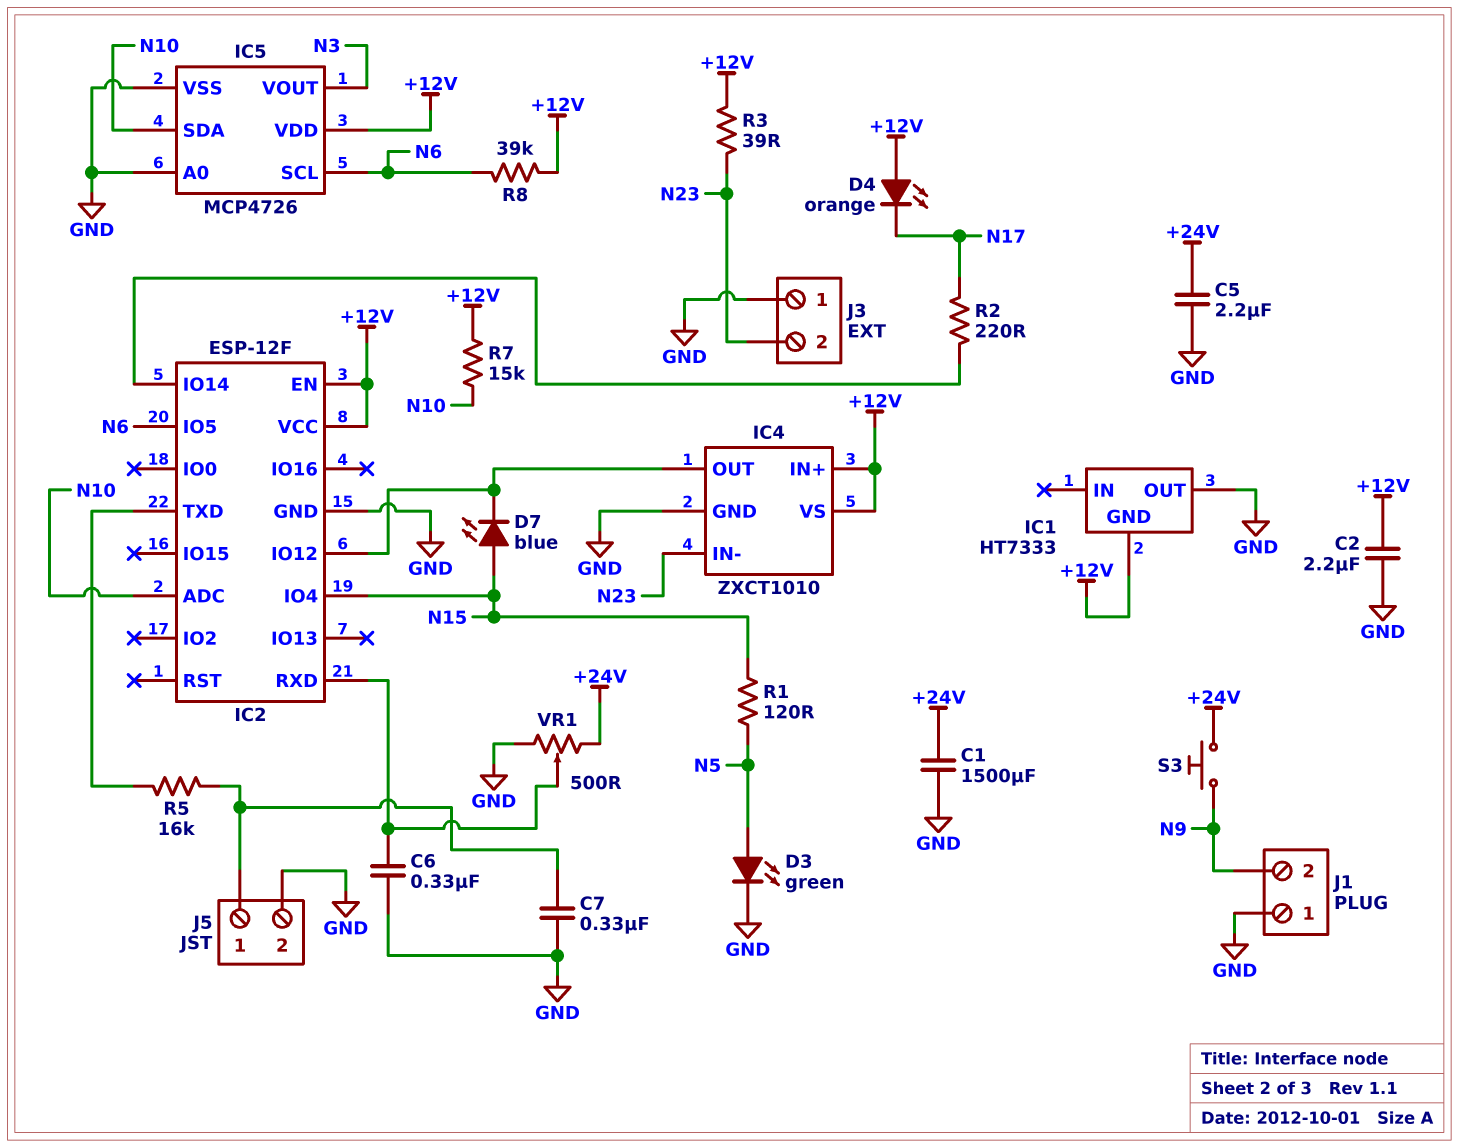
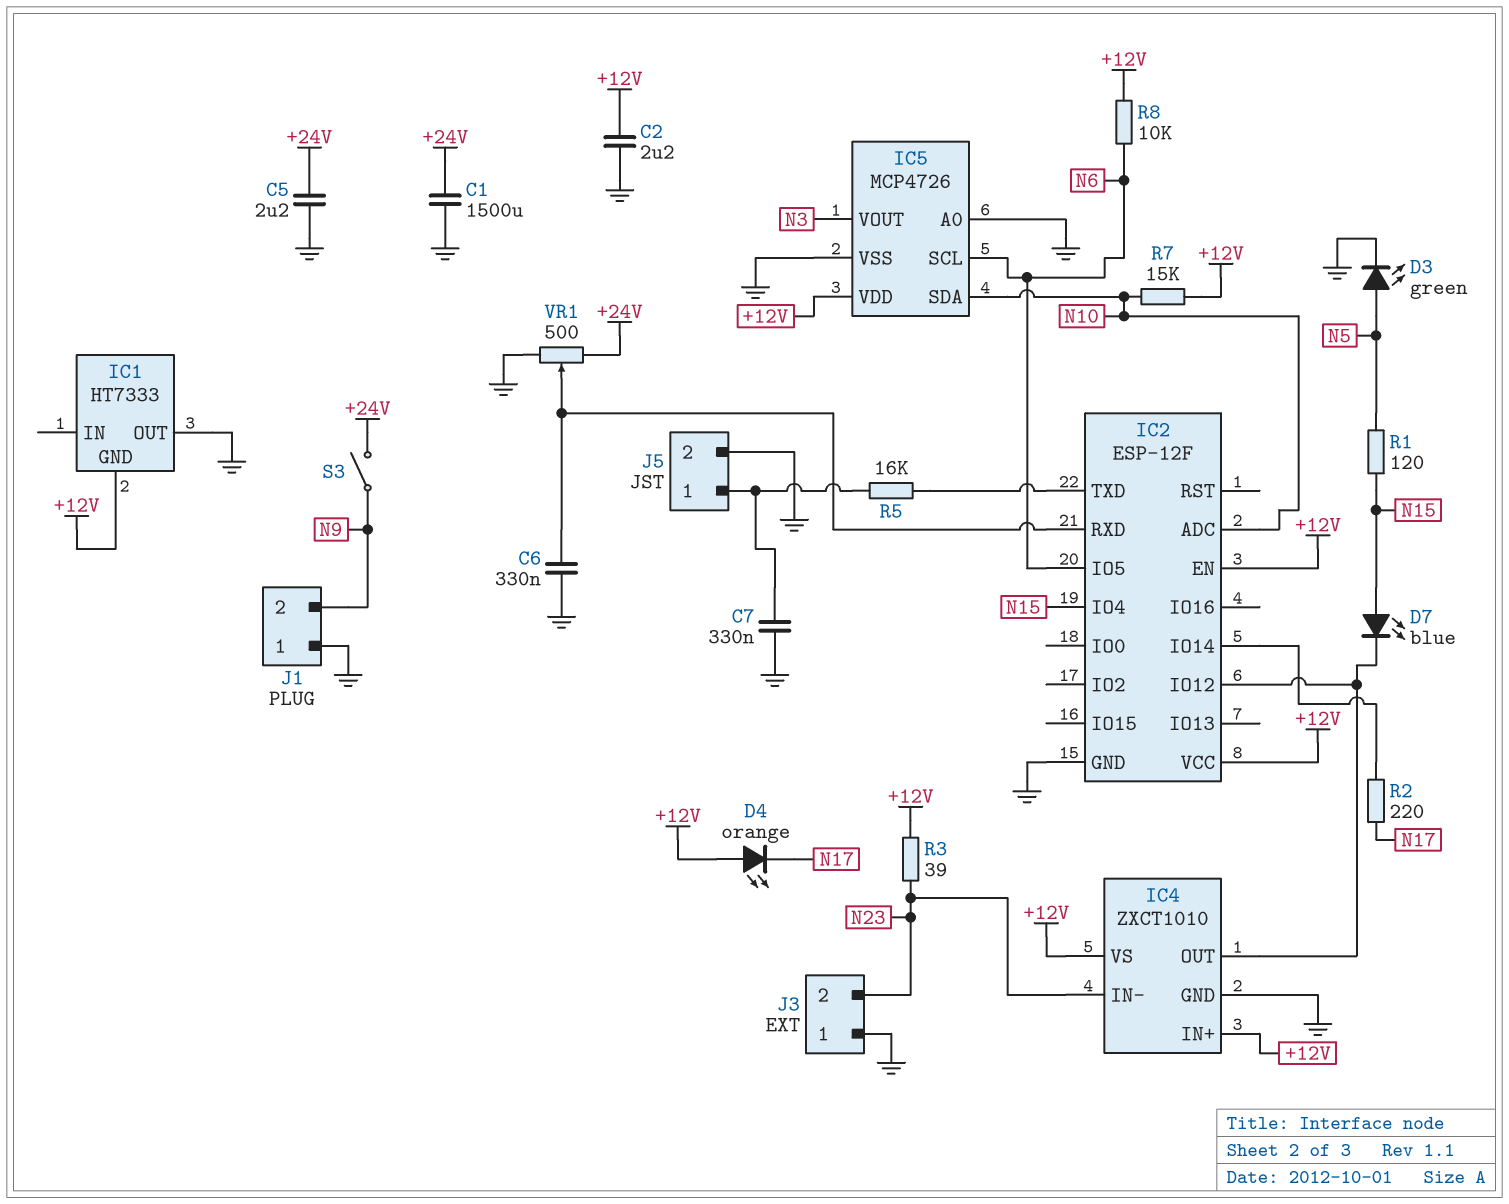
R8: 39k (+12V, N6) -> 10k (+12V, N6)
S3: button (+24V, N9) -> switch (+24V, N9)

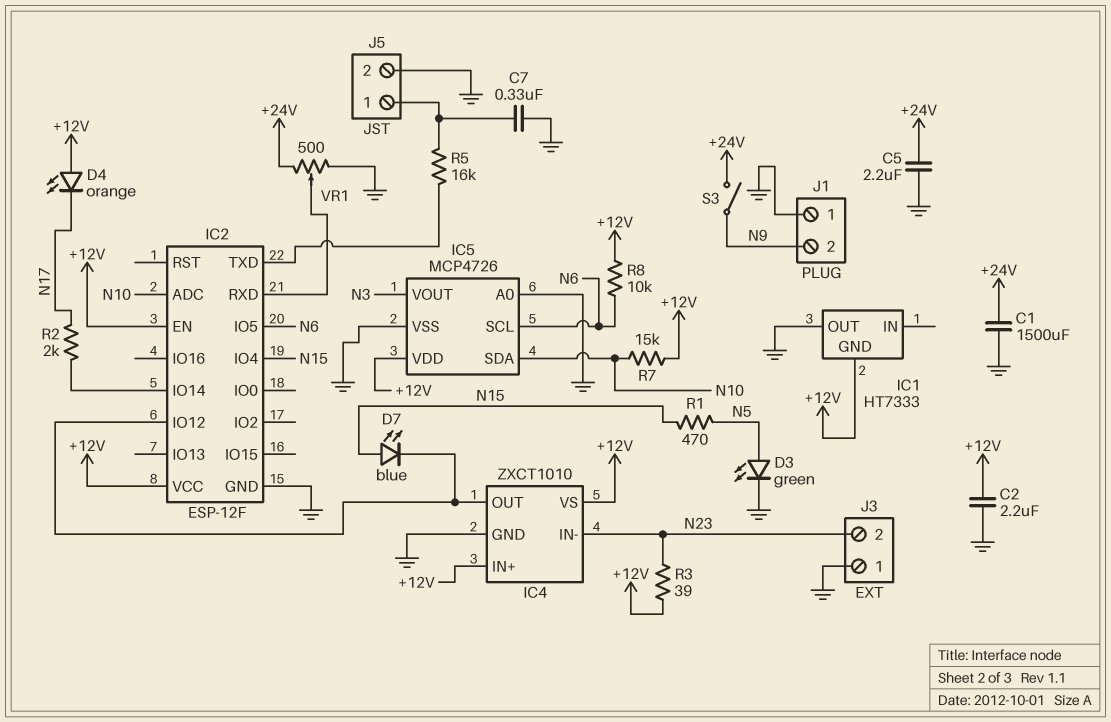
C6: 330nF (GND, IC2/RXD) -> none
R1: 120 (N5, N15) -> 470 (N5, N15)
R2: 220 (IC2/IO14, N17) -> 2k (IC2/IO14, N17)

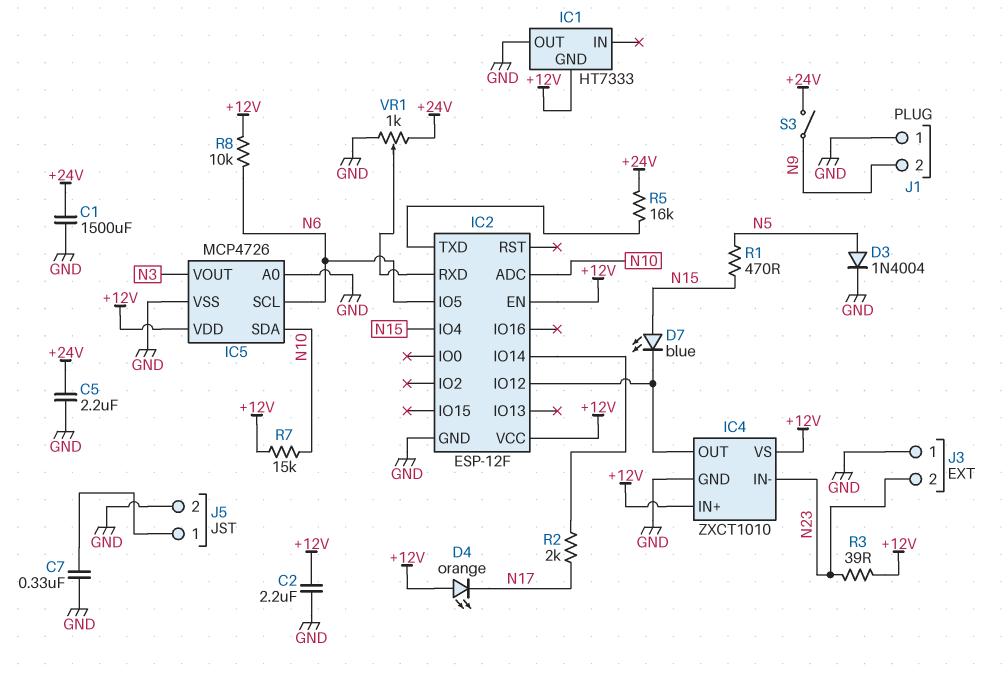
D3: LED green (A N5, K GND) -> diode 1N4004 (A N5, K GND)
R5: 16k (IC2/TXD, J5/1) -> 16k (+24V, IC2/TXD)
VR1: 500 (+24V, GND, wiper IC2/RXD) -> 1k (+24V, GND, wiper IC2/RXD)

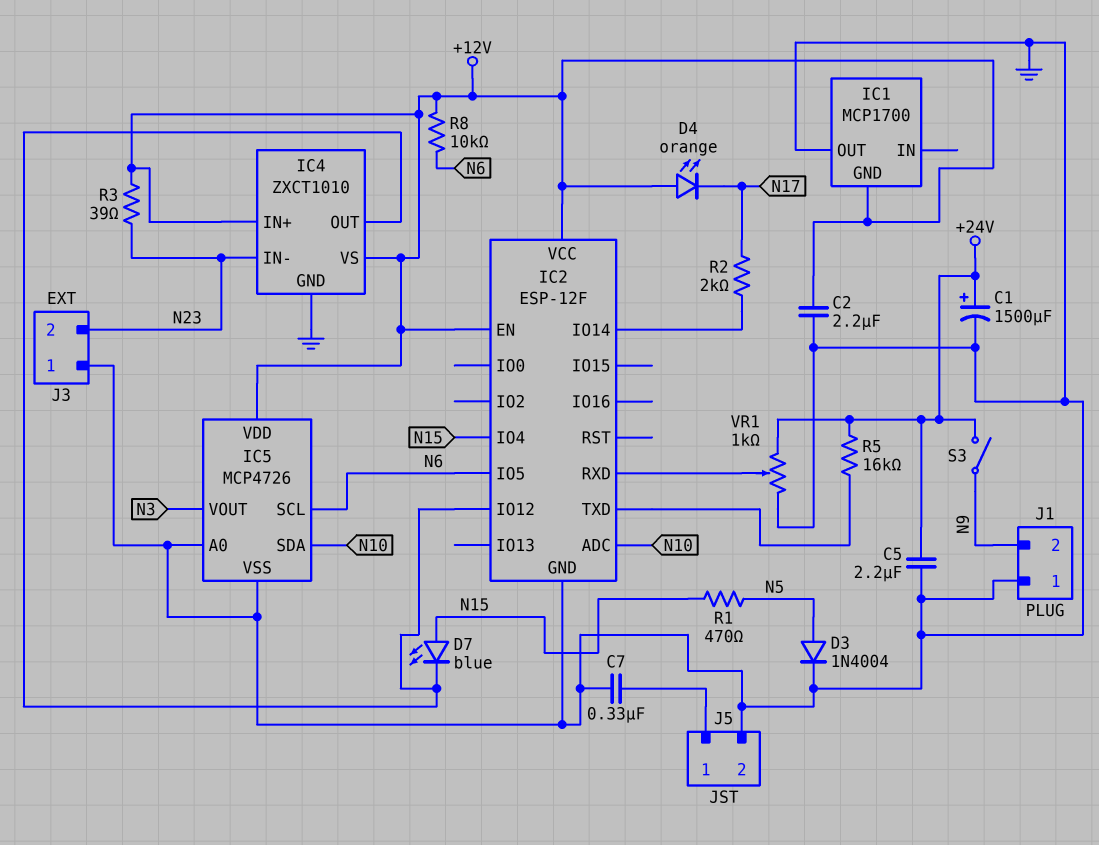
C1: 1500uF (+24V, GND) -> 1500uF (plus +24V, minus GND)
IC1: HT7333 -> MCP1700
R7: 15k (+12V, N10) -> none

